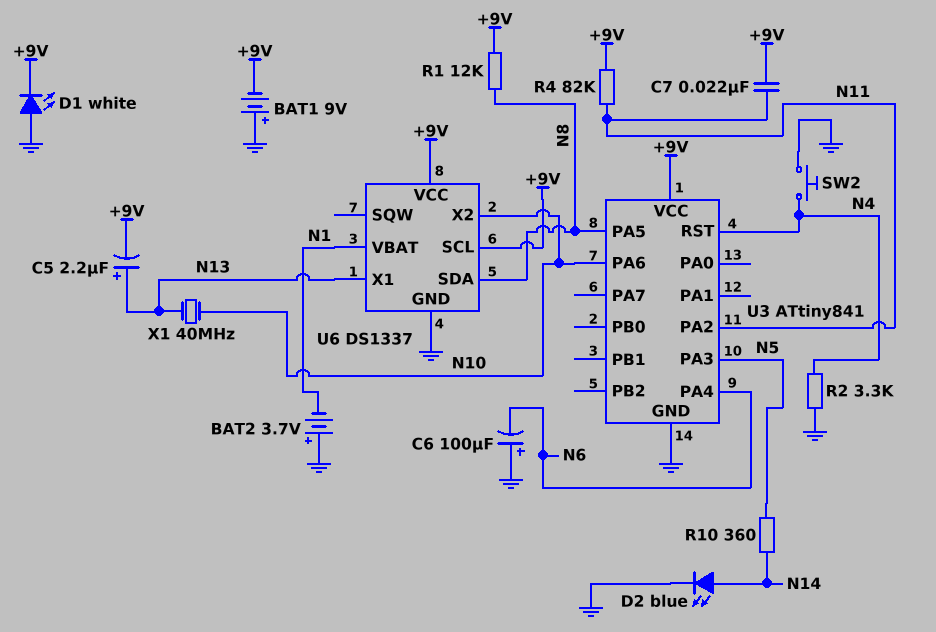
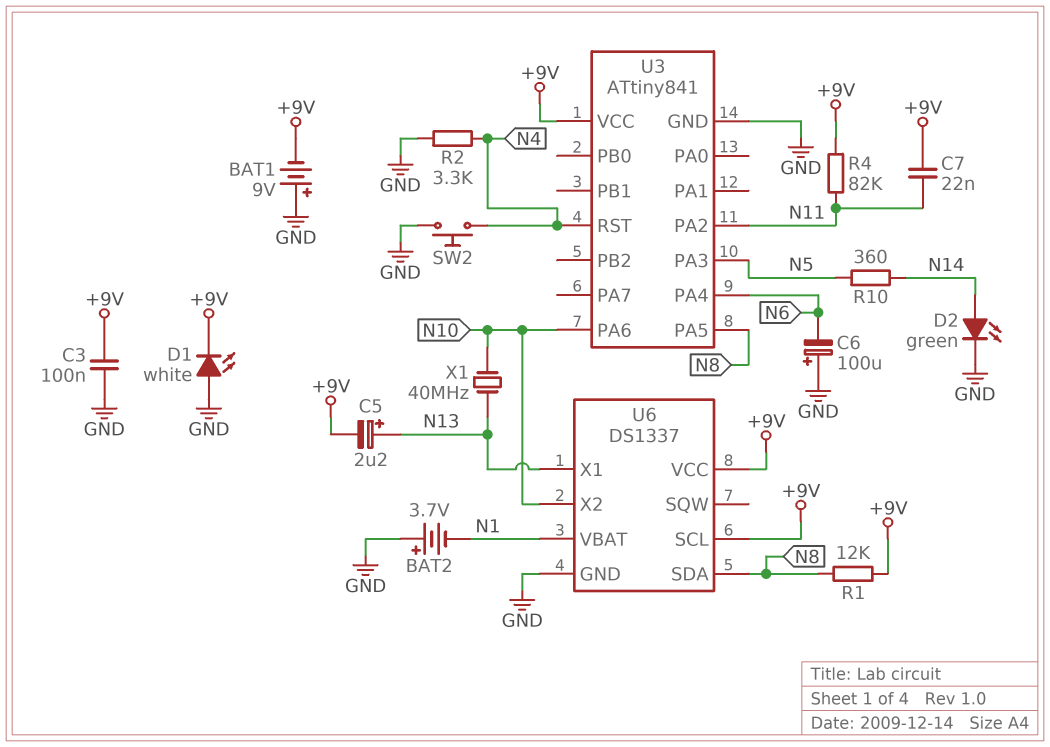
C3: none -> 100nF (+9V, GND)
D2: LED blue (A N14, K GND) -> LED green (A N14, K GND)

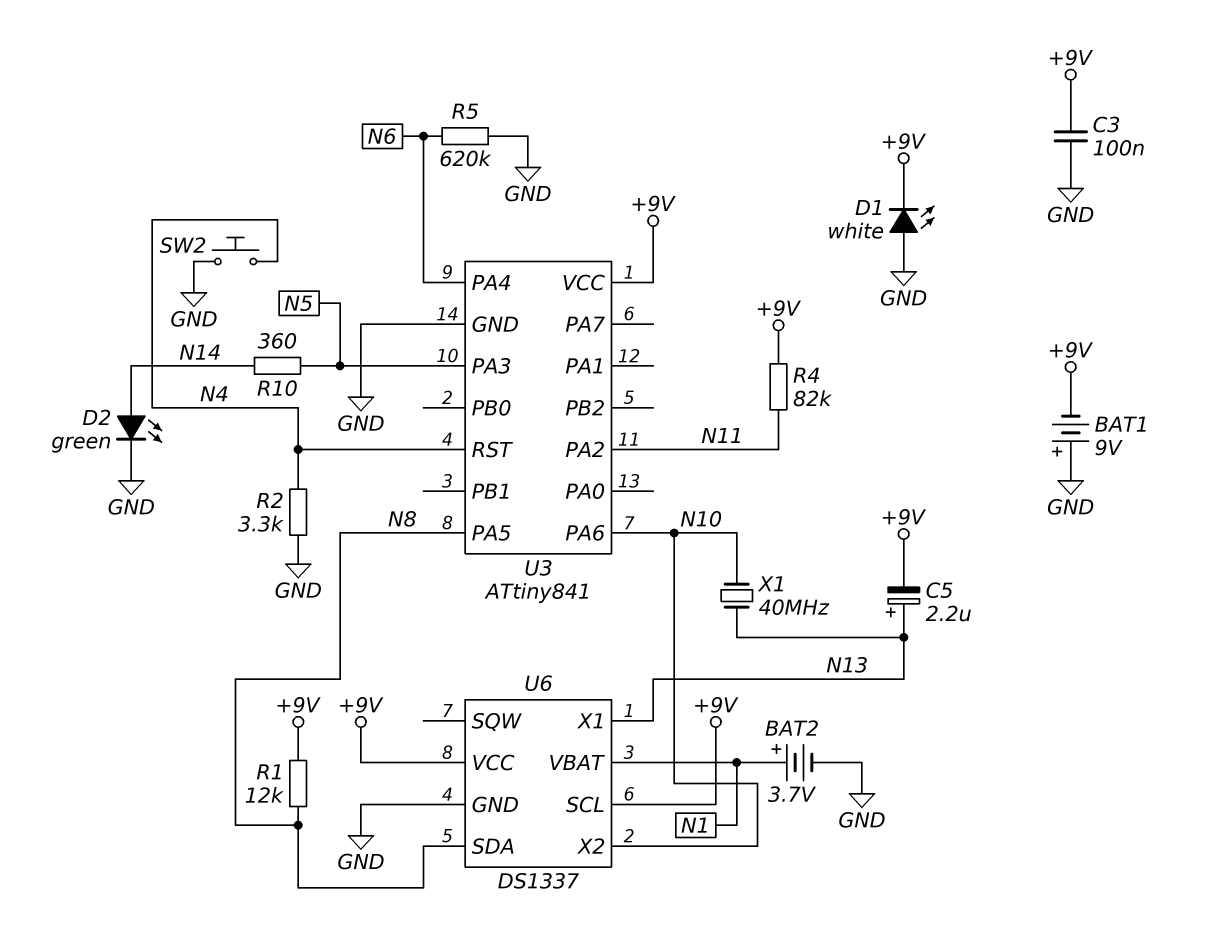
BAT2: 3.7V (plus GND, minus N1) -> 3.7V (plus N1, minus GND)
C6: 100uF (plus GND, minus N6) -> none
C7: 22nF (+9V, N11) -> none
R5: none -> 620k (GND, N6)

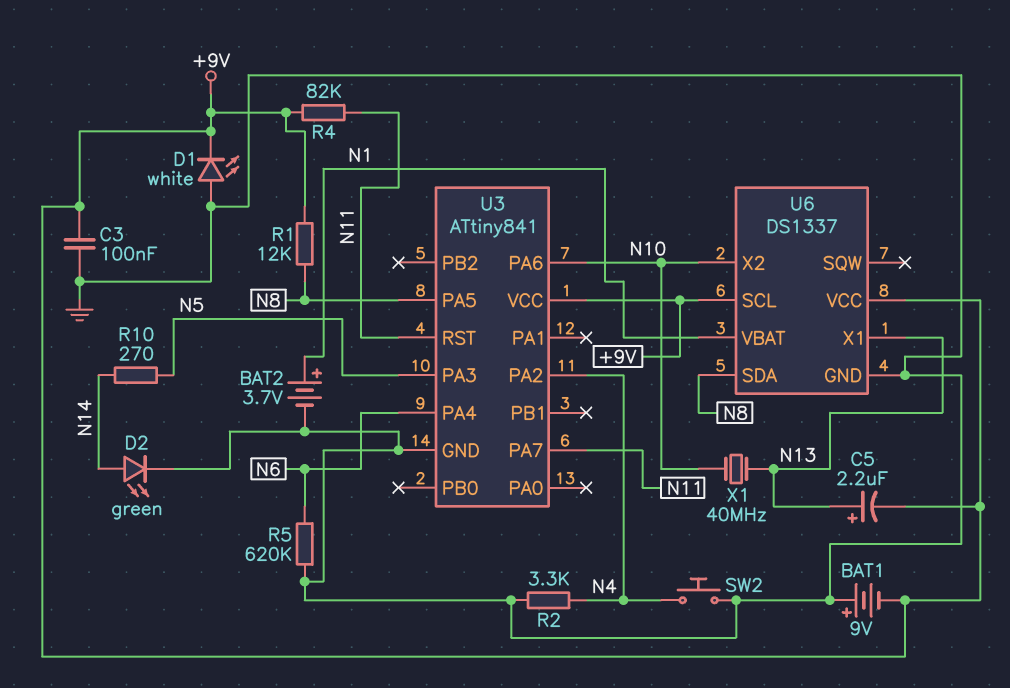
R10: 360 (N5, N14) -> 270 (N5, N14)
U3 pin PA2: N11 -> N4
U3 pin PA7: none -> N11
U3 pin RST: N4 -> N11

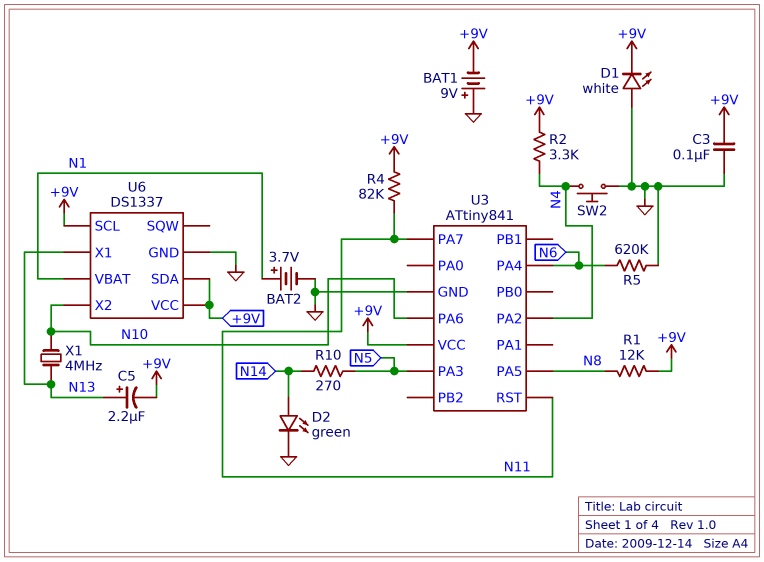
R2: 3.3k (GND, N4) -> 3.3k (+9V, N4)
U6 pin SDA: N8 -> +9V
X1: 40MHz (N10, N13) -> 4MHz (N10, N13)

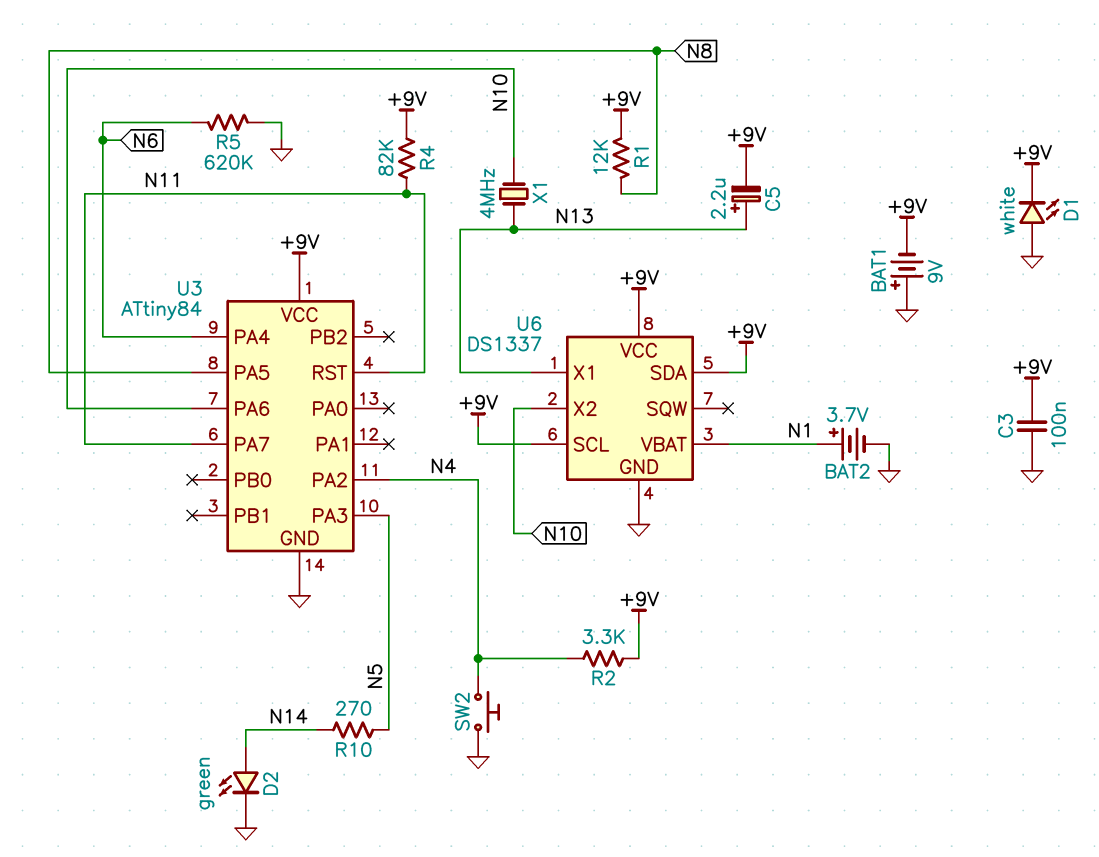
U3: ATtiny841 -> ATtiny84

